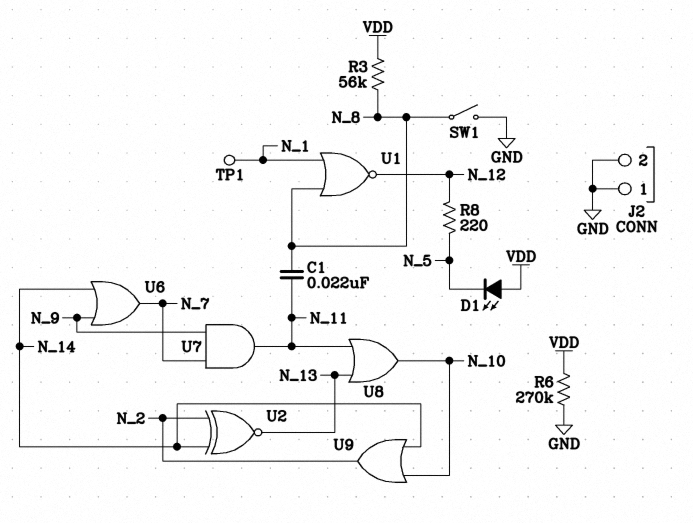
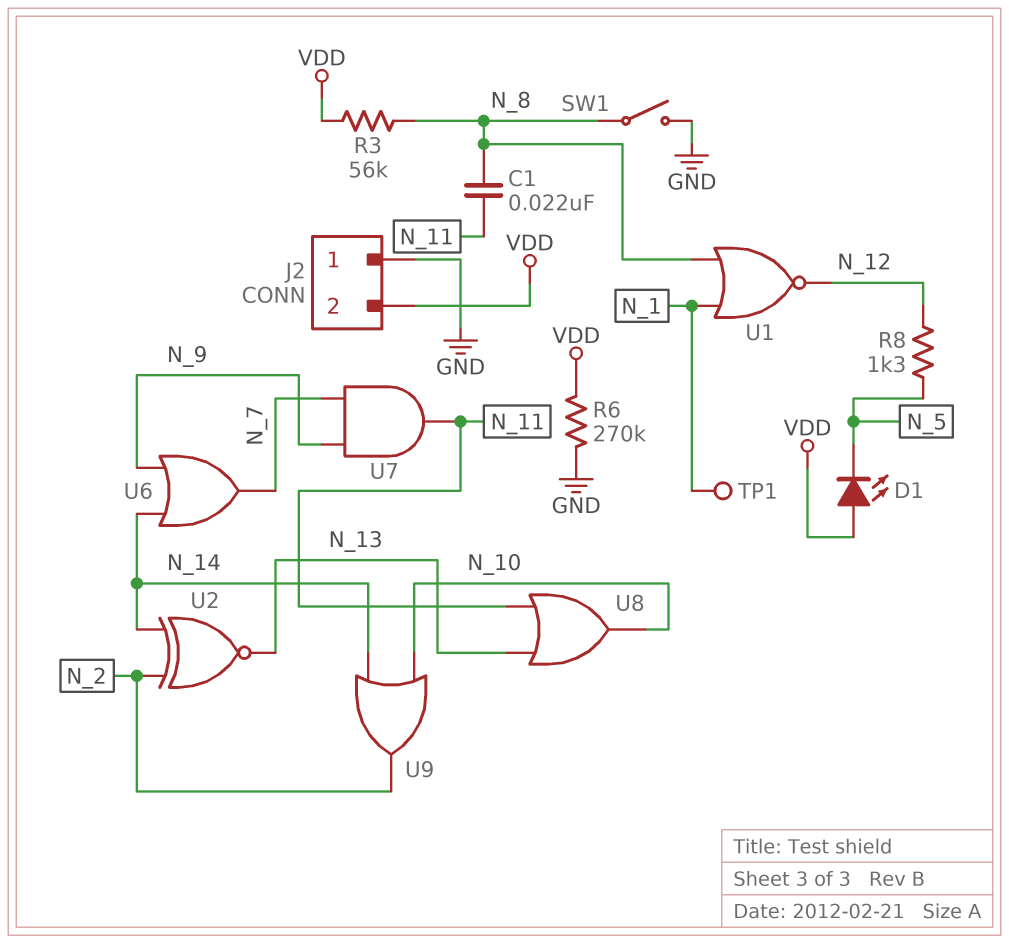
J2 pin 2: GND -> VDD
R8: 220 (N_5, N_12) -> 1.3k (N_5, N_12)

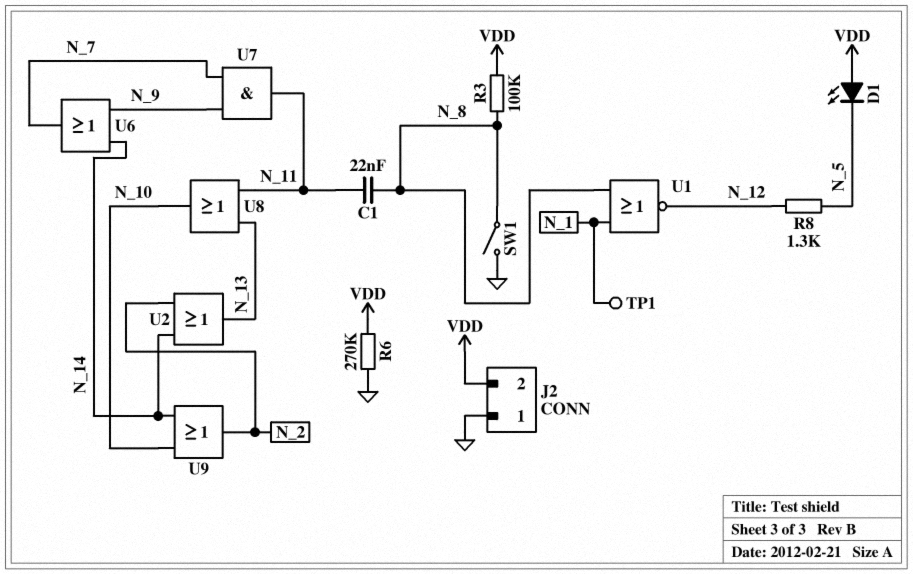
R3: 56k (N_8, VDD) -> 100k (N_8, VDD)
U2: XNOR (in N_2, in N_14, out N_13) -> OR (in N_2, in N_14, out N_13)

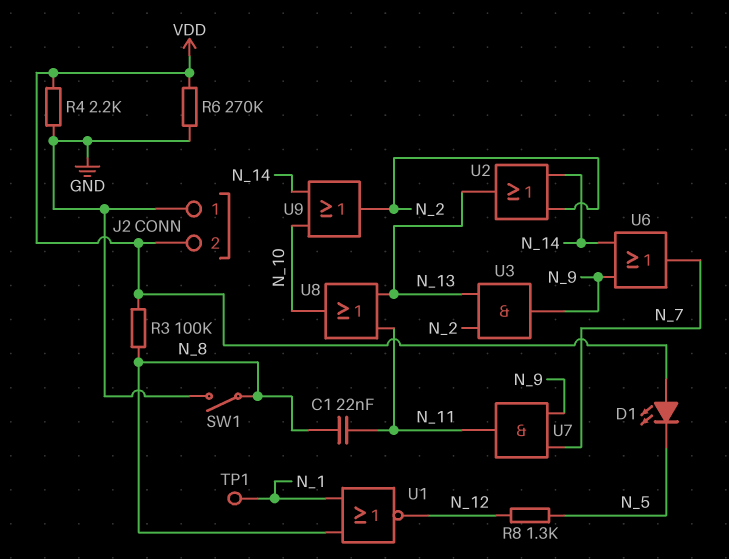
R4: none -> 2.2k (GND, VDD)
U3: none -> AND (in N_2, in N_13, out N_9)

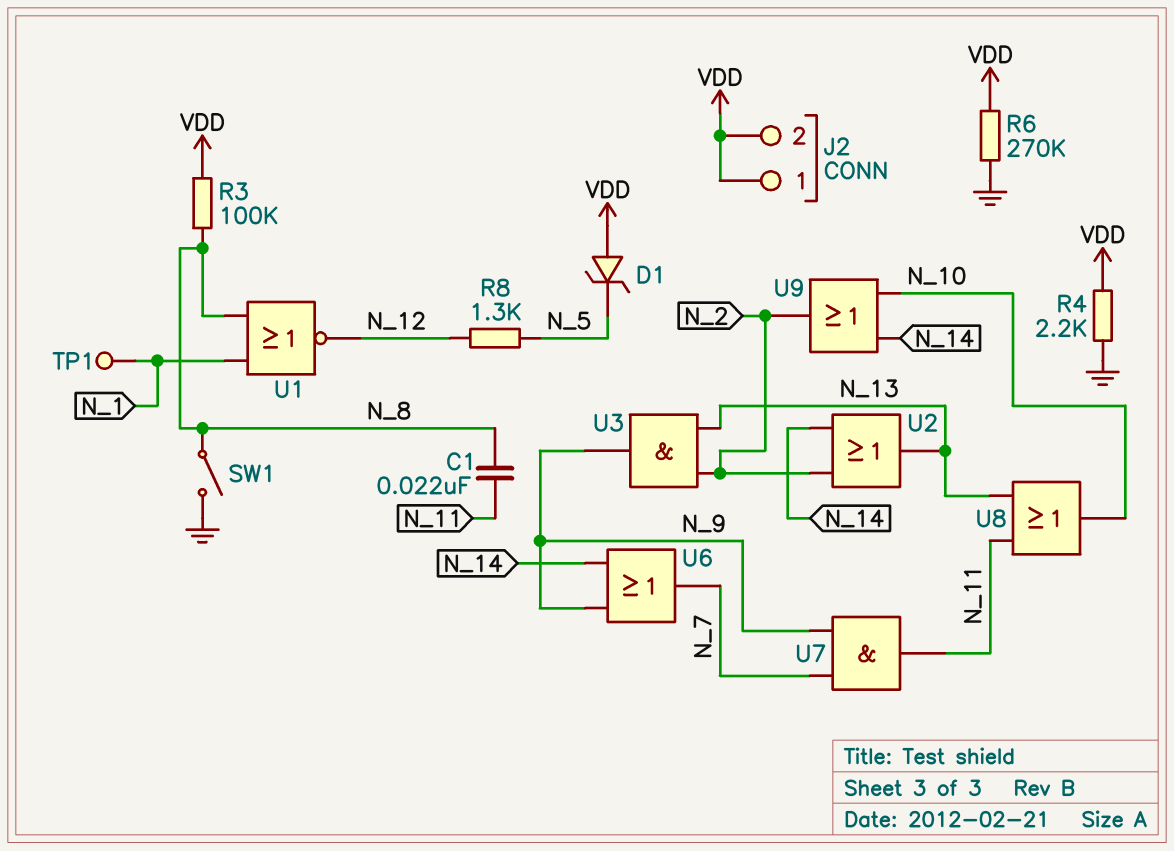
D1: LED (A VDD, K N_5) -> zener (A VDD, K N_5)
J2 pin 1: GND -> VDD

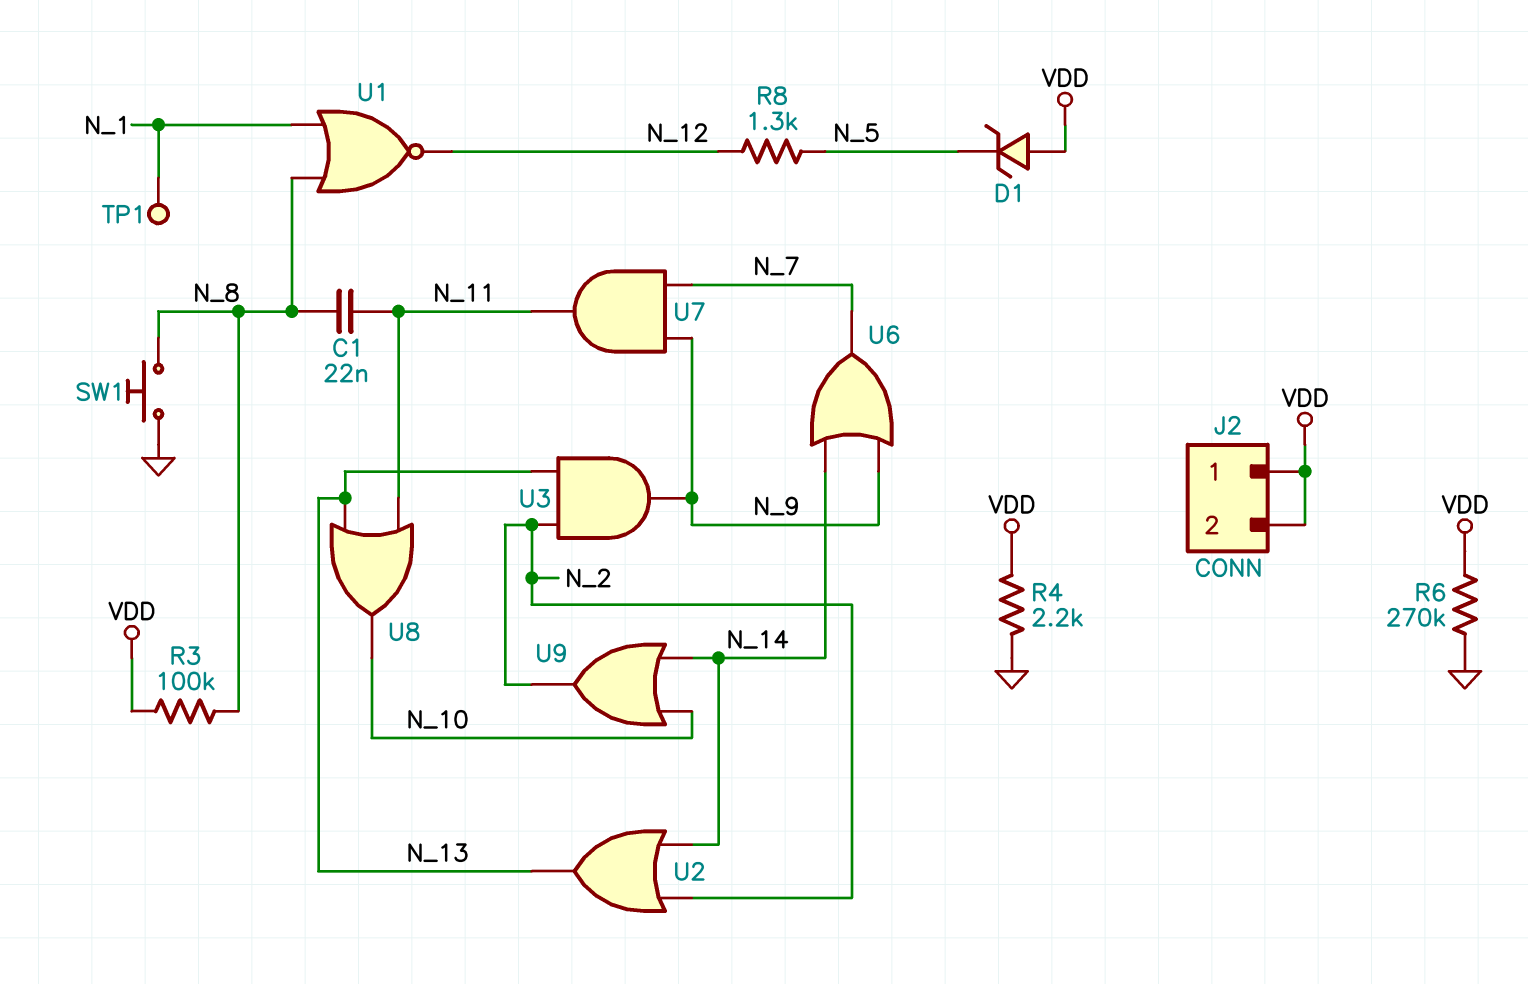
SW1: switch (GND, N_8) -> button (GND, N_8)

